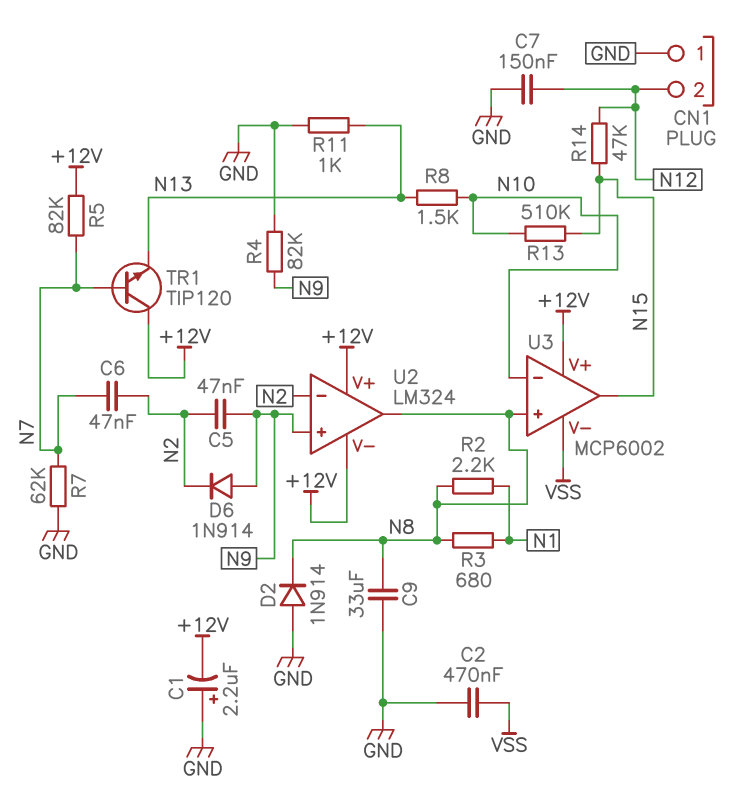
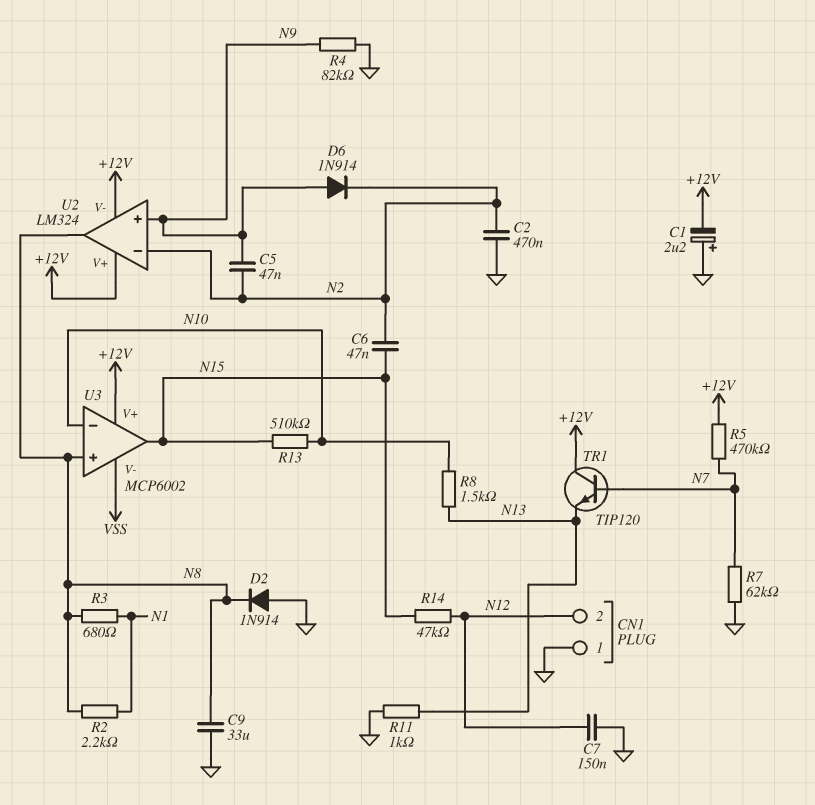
C2: 470nF (GND, VSS) -> 470nF (GND, N2)
C6: 47nF (N2, N7) -> 47nF (N2, N15)
R5: 82k (+12V, N7) -> 470k (+12V, N7)

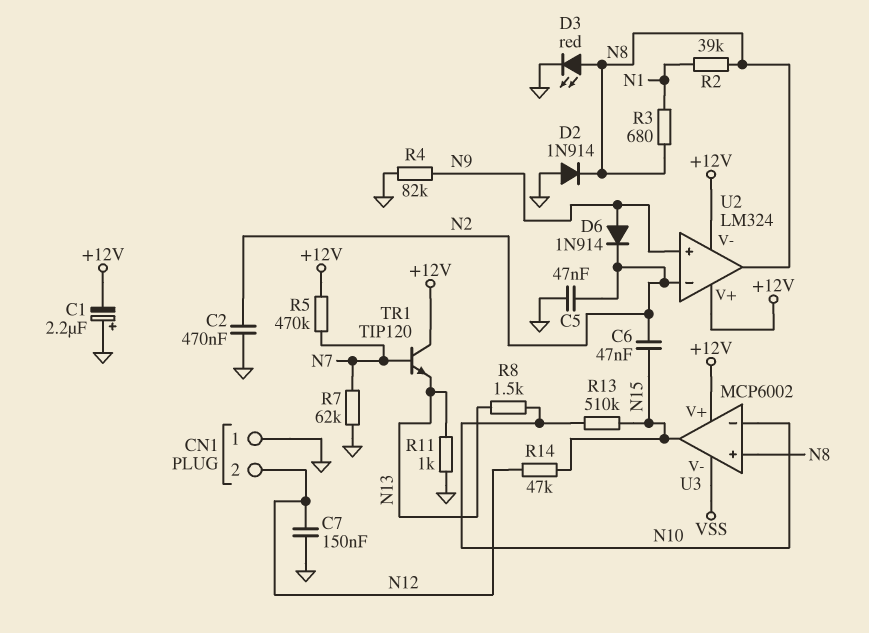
C5: 47nF (N2, N9) -> 47nF (GND, N2)
C9: 33uF (GND, N8) -> none
D3: none -> LED red (A N8, K GND)
R2: 2.2k (N1, N8) -> 39k (N1, N8)

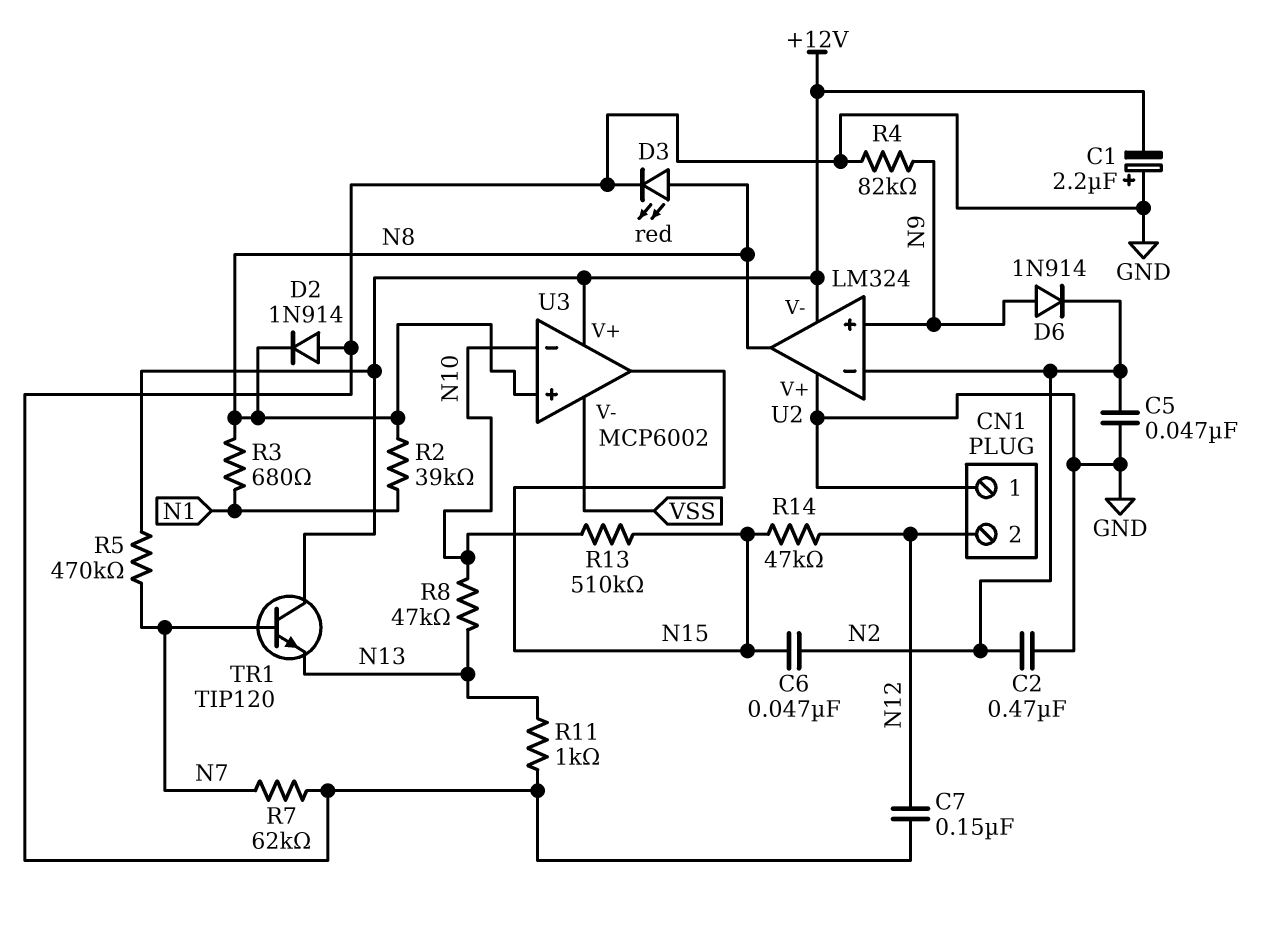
R8: 1.5k (N10, N13) -> 47k (N10, N13)
U2 pin V+: +12V -> GND

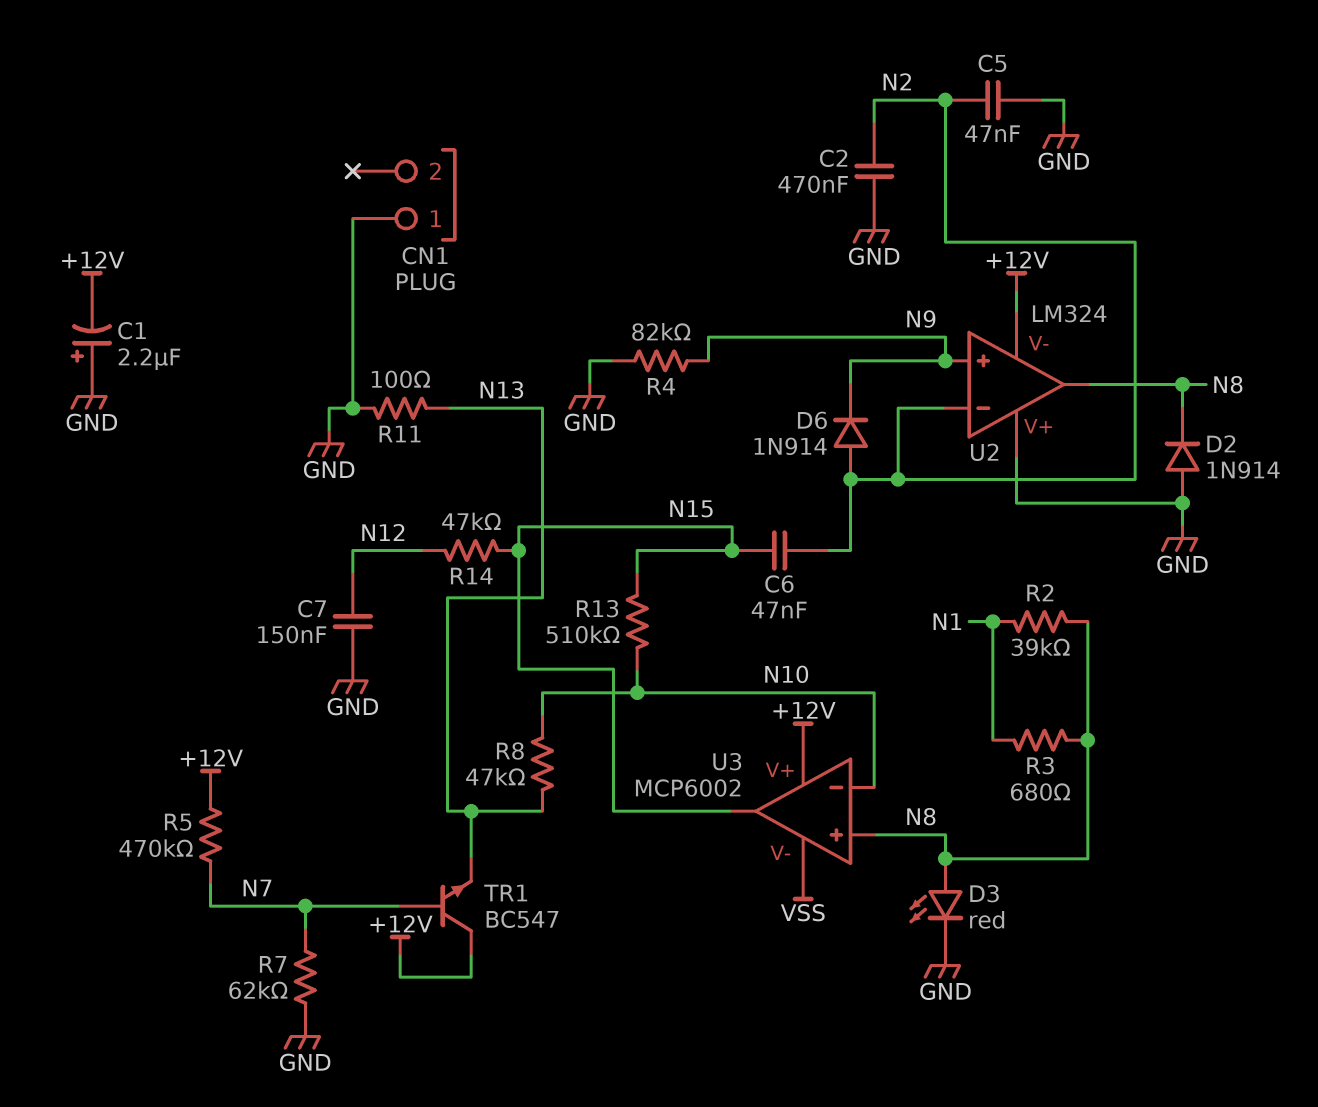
CN1 pin 2: N12 -> none
D6: diode 1N914 (A N9, K N2) -> diode 1N914 (A N2, K N9)
R11: 1k (GND, N13) -> 100 (GND, N13)
TR1: NPN TIP120 (B N7, C +12V, E N13) -> NPN BC547 (B N7, C +12V, E N13)

